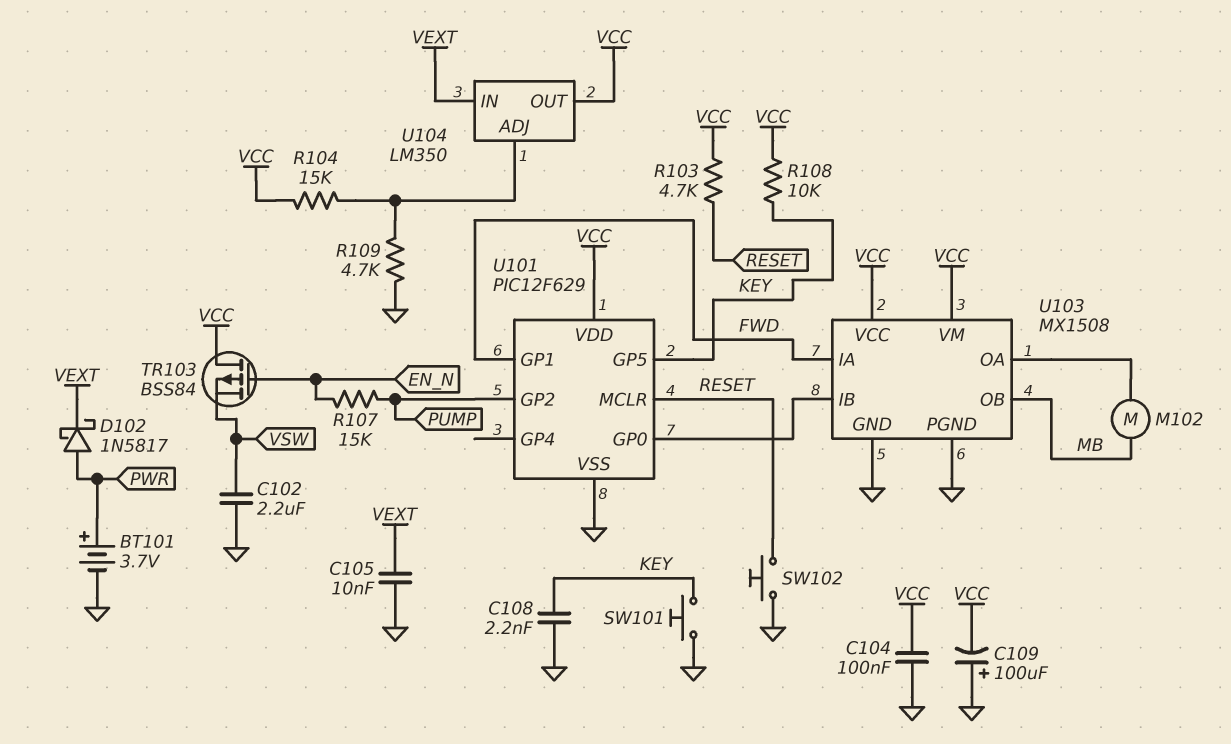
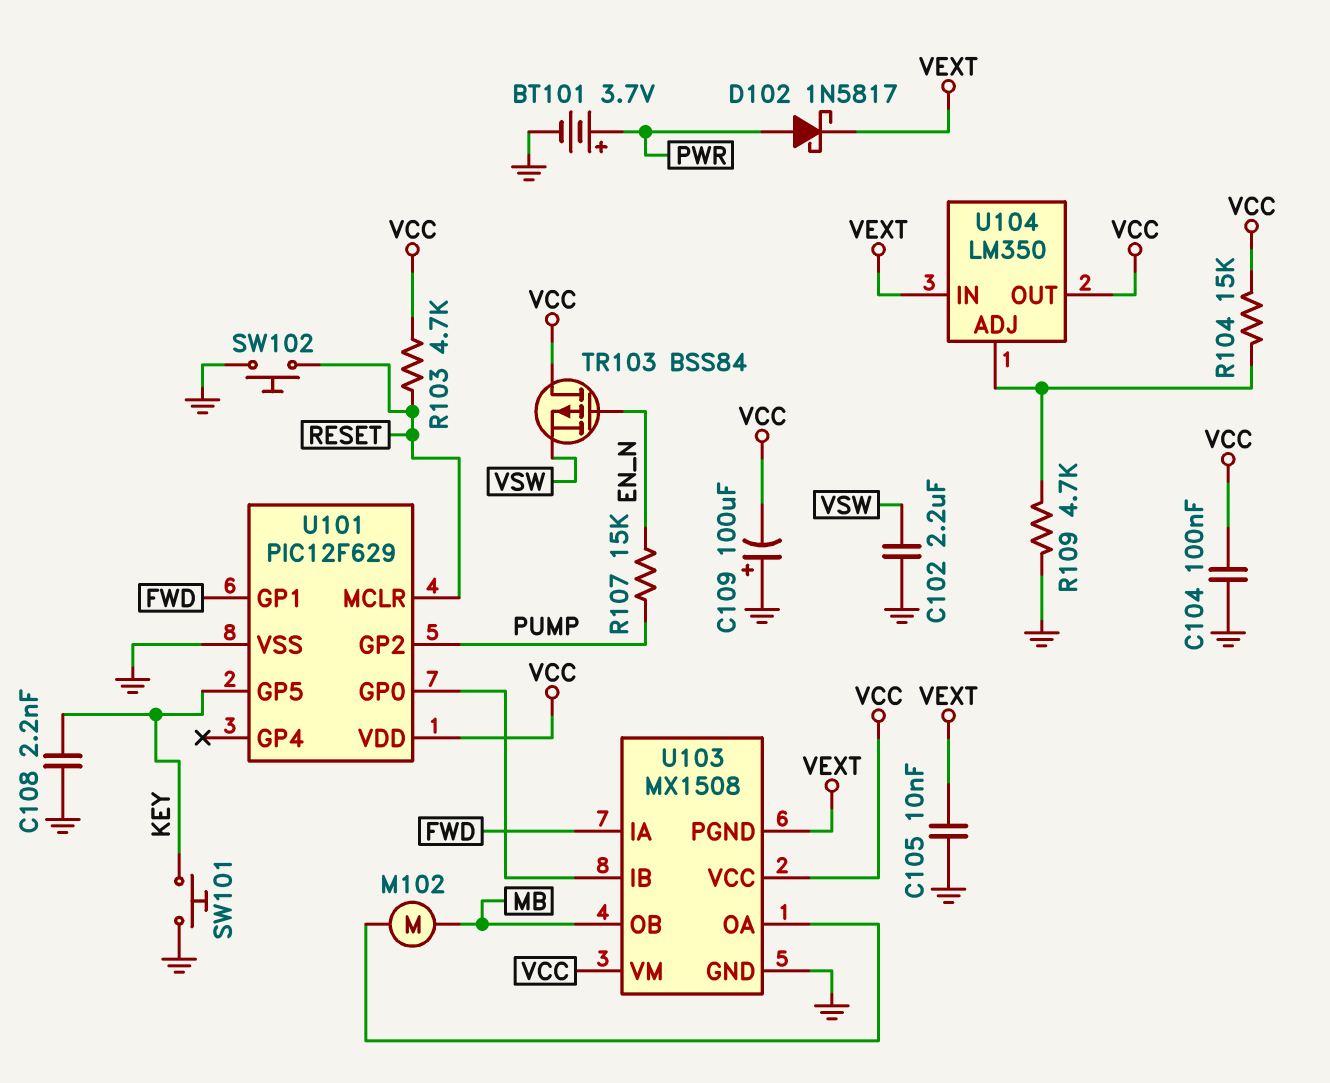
R108: 10k (KEY, VCC) -> none
U103 pin PGND: GND -> VEXT

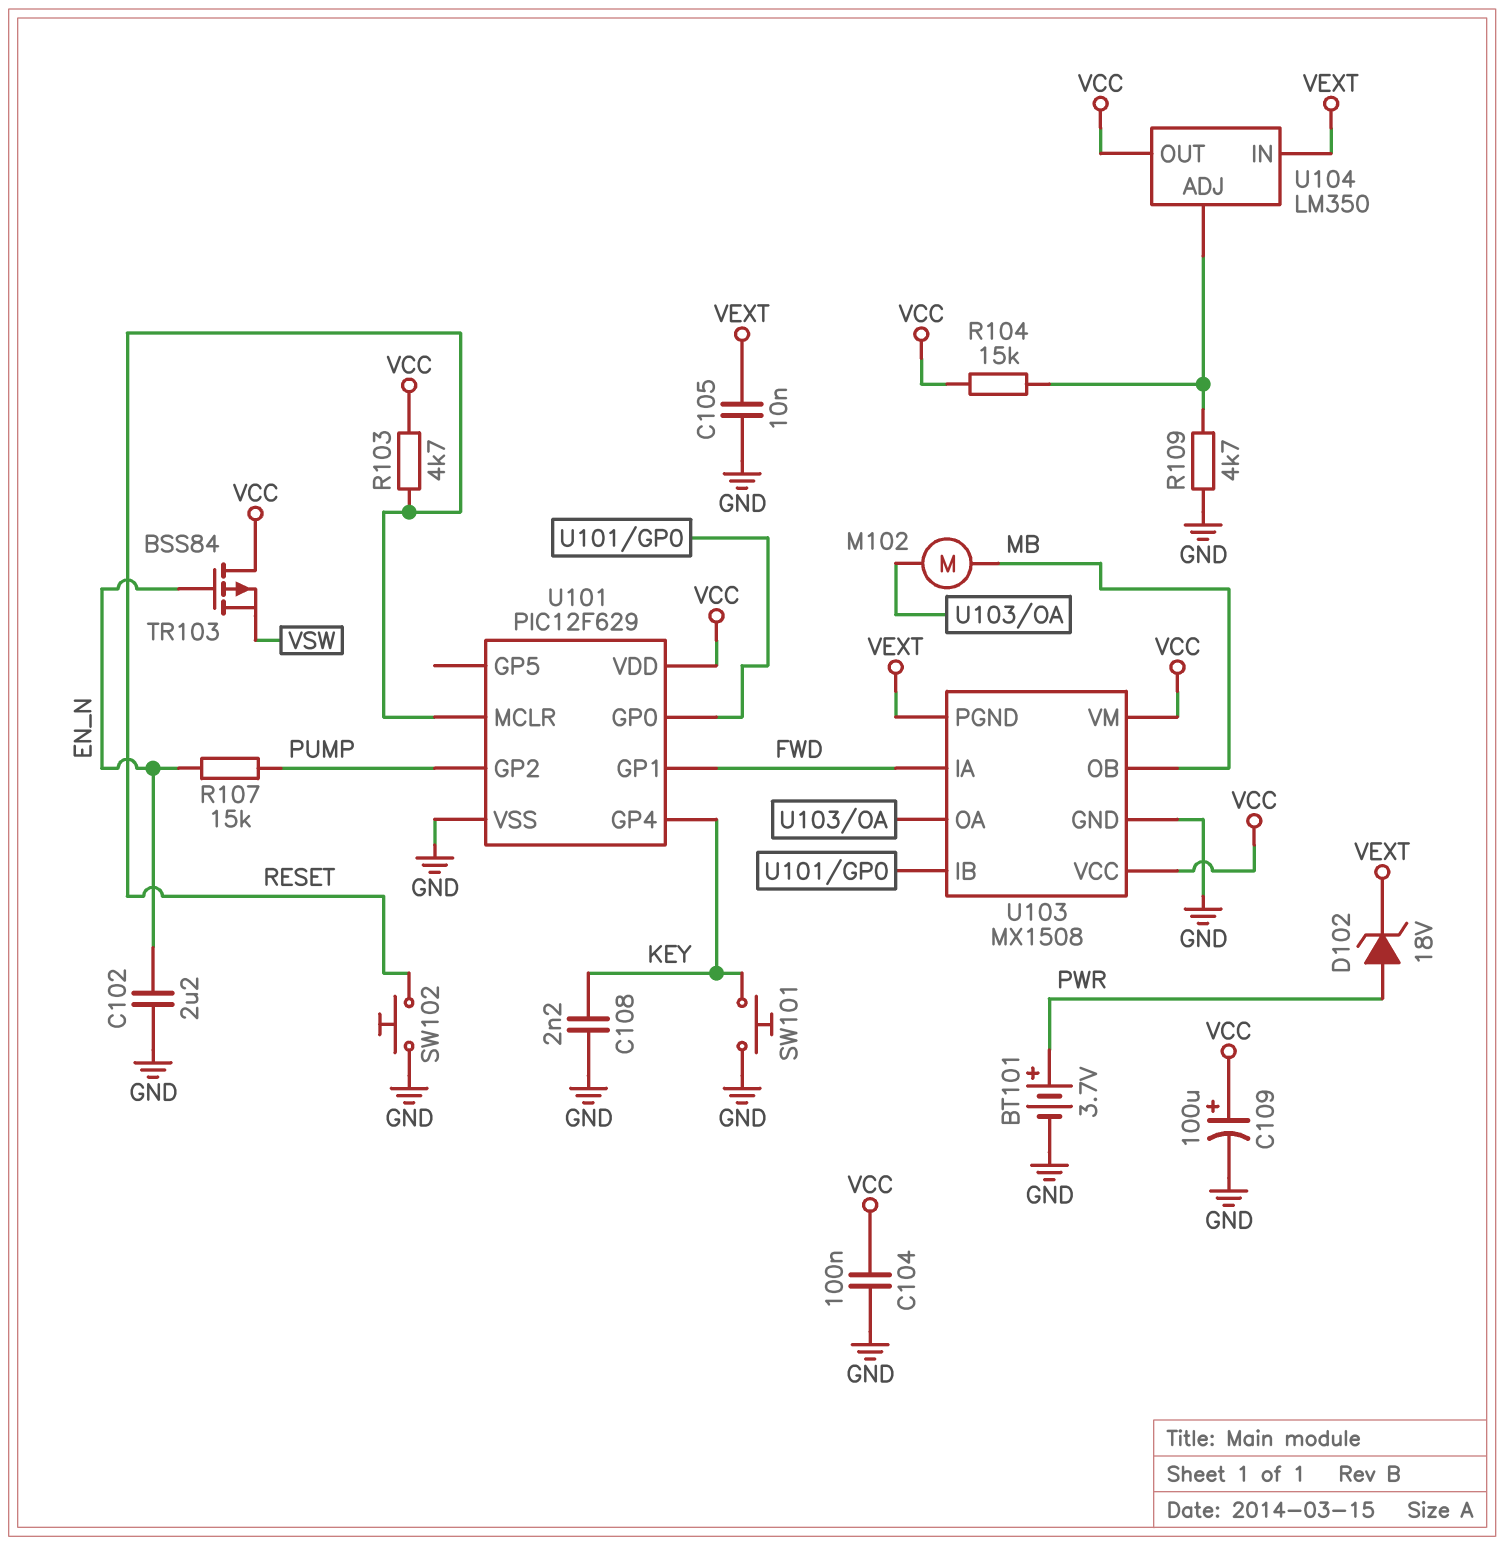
C102: 2.2uF (GND, VSW) -> 2.2uF (EN_N, GND)
C109: 100uF (plus GND, minus VCC) -> 100uF (plus VCC, minus GND)
D102: schottky 1N5817 (A PWR, K VEXT) -> zener 18V (A PWR, K VEXT)
U101 pin GP4: none -> KEY
U101 pin GP5: KEY -> none

